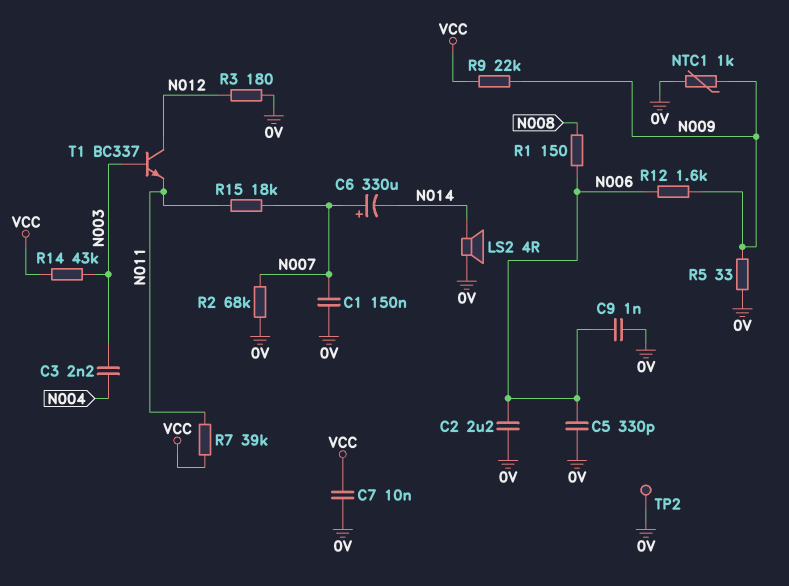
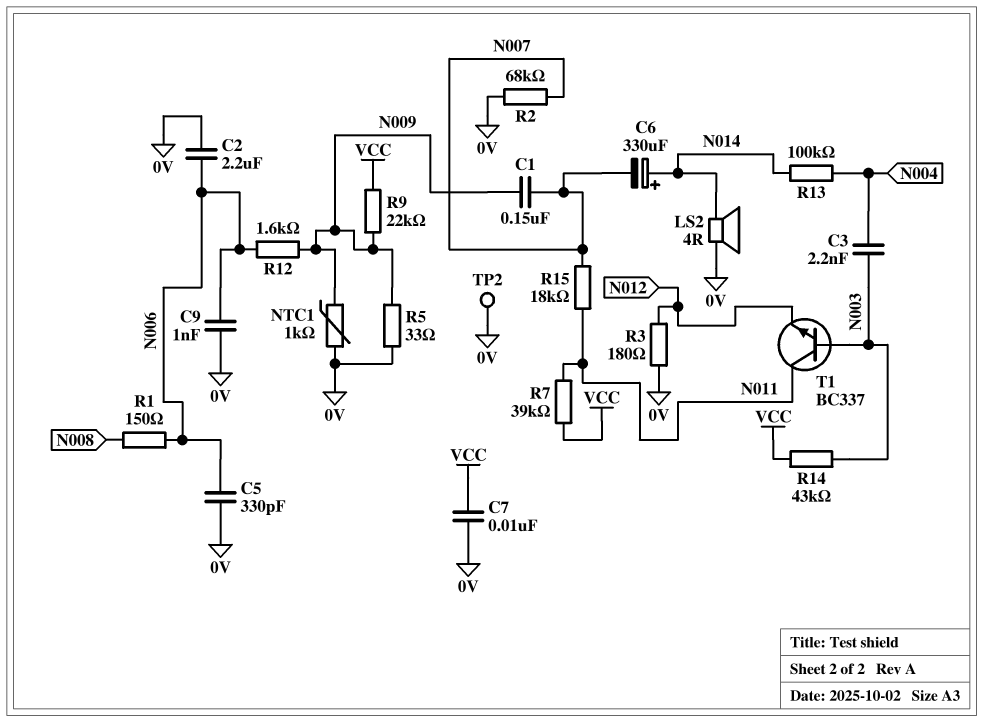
C1: 150nF (0V, N007) -> 150nF (N007, N009)
C6: 330uF (plus N007, minus N014) -> 330uF (plus N014, minus N007)
R13: none -> 100k (N004, N014)
T1: NPN BC337 (B N003, C N012, E N011) -> NPN BC337 (B N003, C N011, E N012)

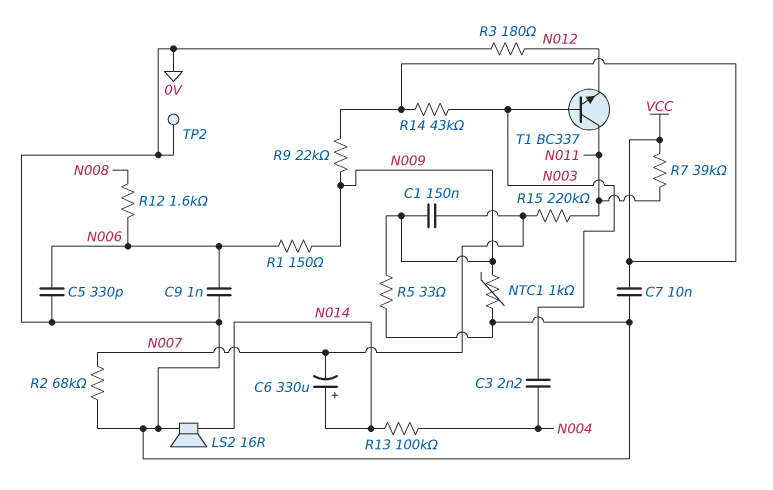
C2: 2.2uF (0V, N006) -> none
LS2: speaker 4R (0V, N014) -> speaker 16R (0V, N014)
R1: 150 (N006, N008) -> 150 (N006, N009)
R12: 1.6k (N006, N009) -> 1.6k (N006, N008)
R15: 18k (N007, N011) -> 220k (N007, N011)

